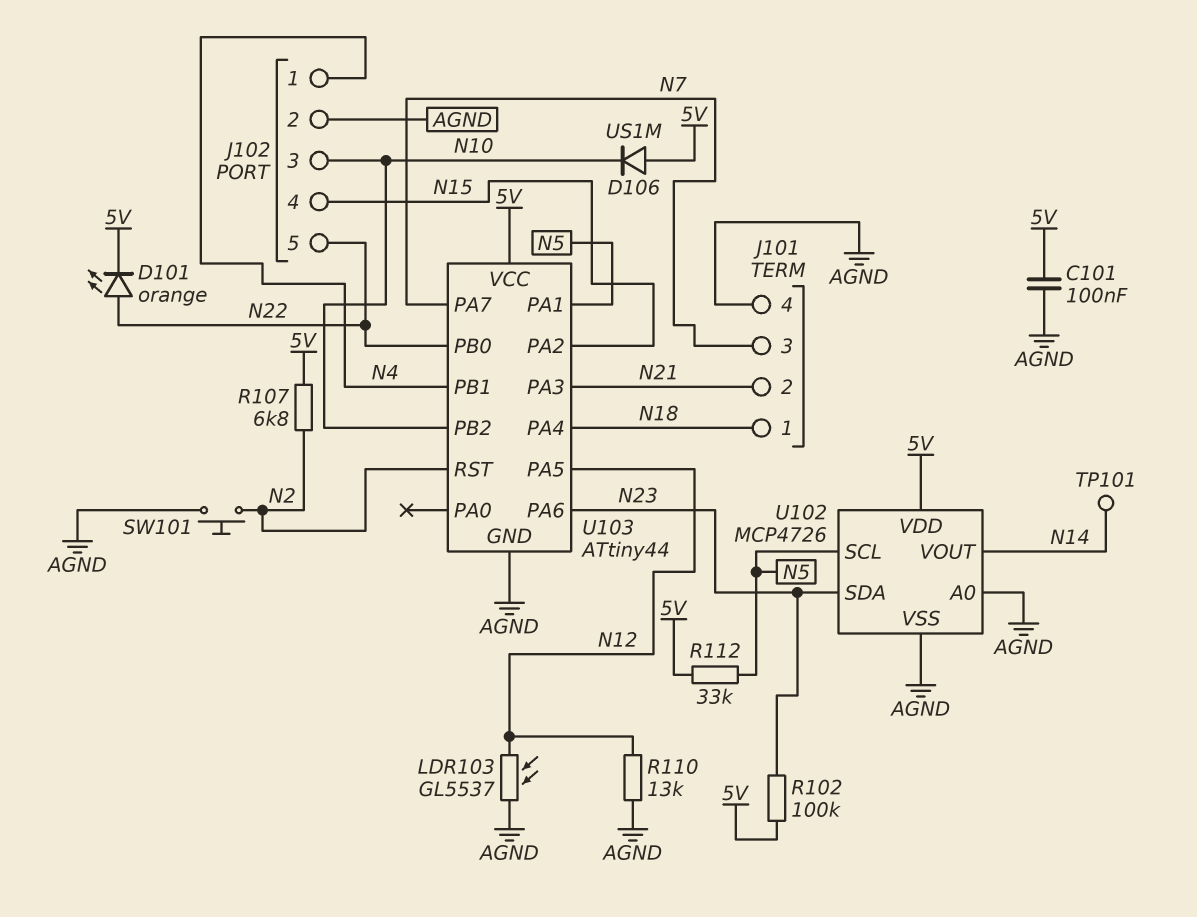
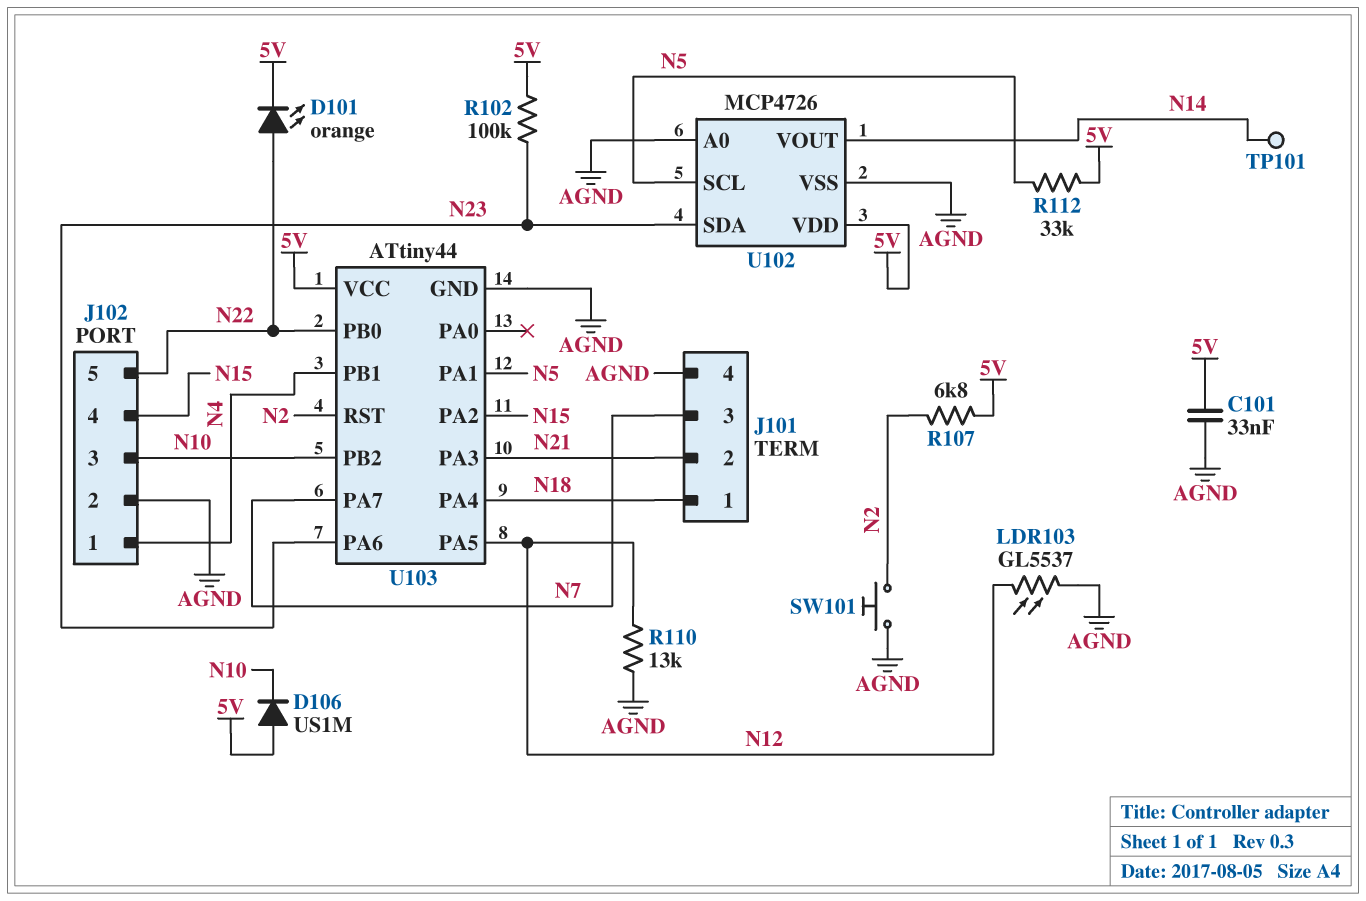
C101: 100nF (5V, AGND) -> 33nF (5V, AGND)

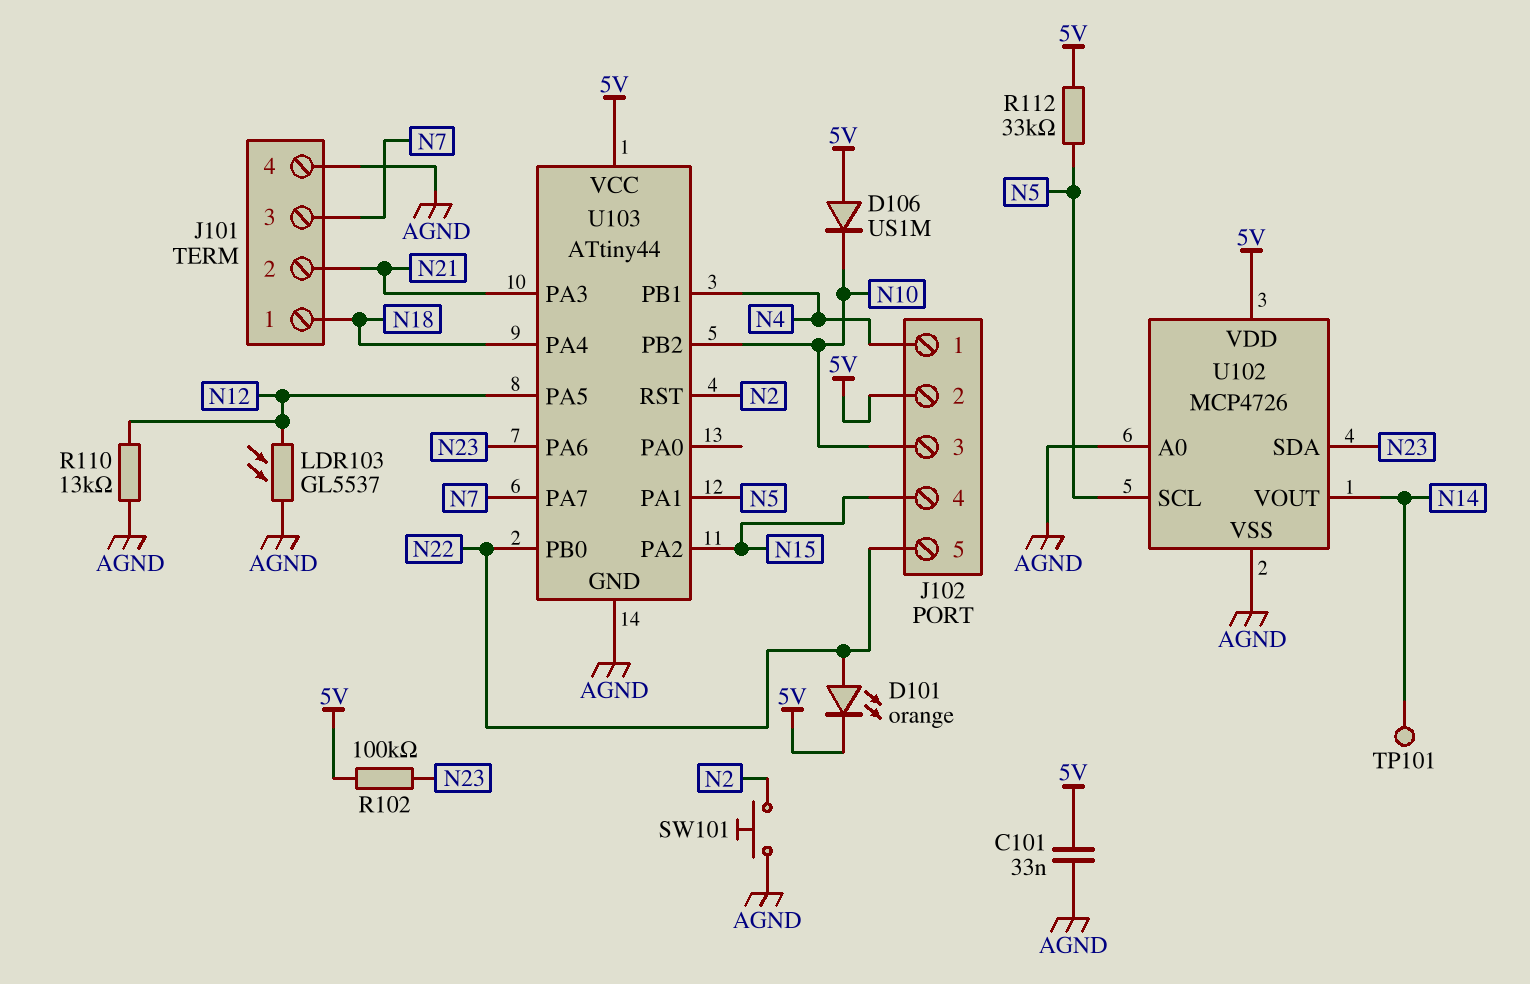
J102 pin 2: AGND -> 5V
R107: 6.8k (5V, N2) -> none

